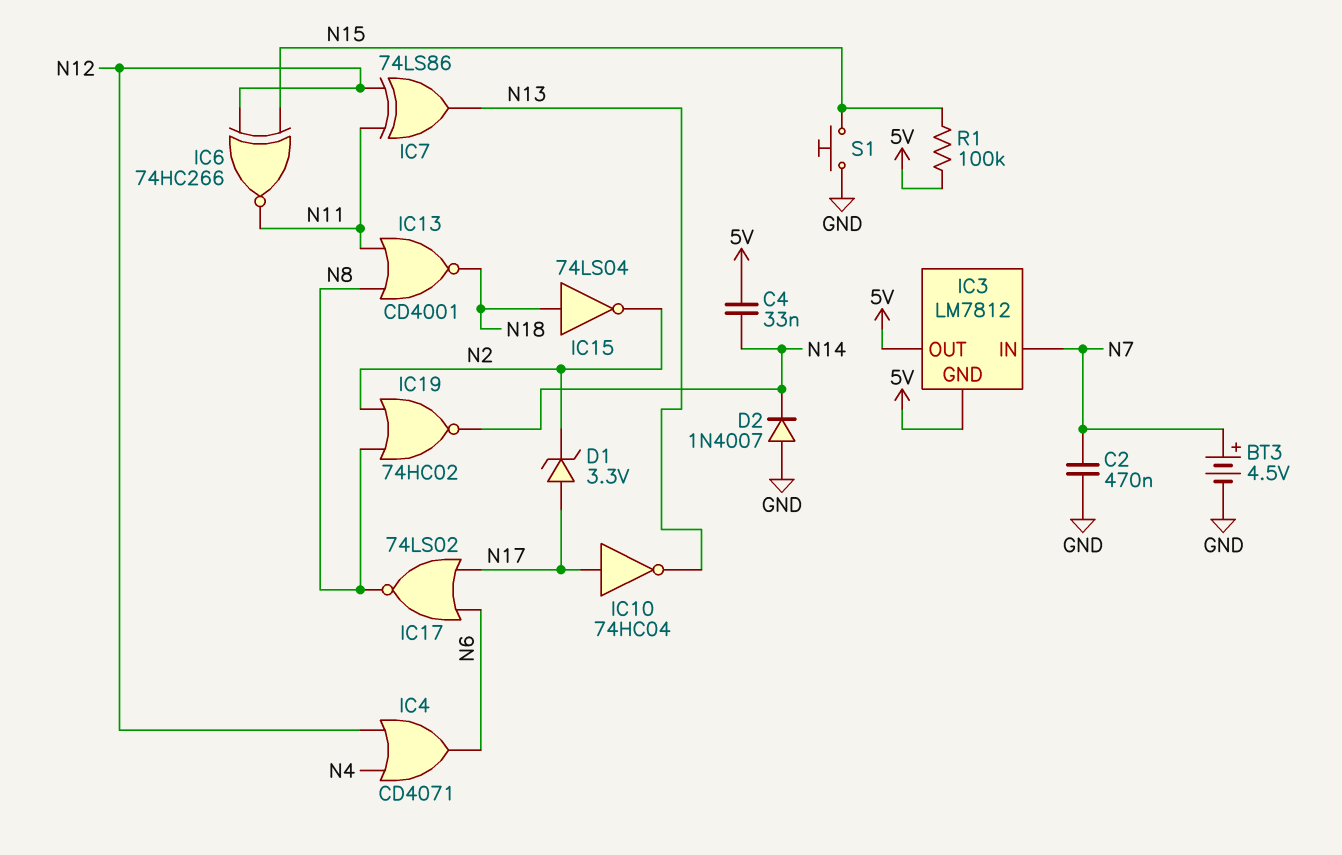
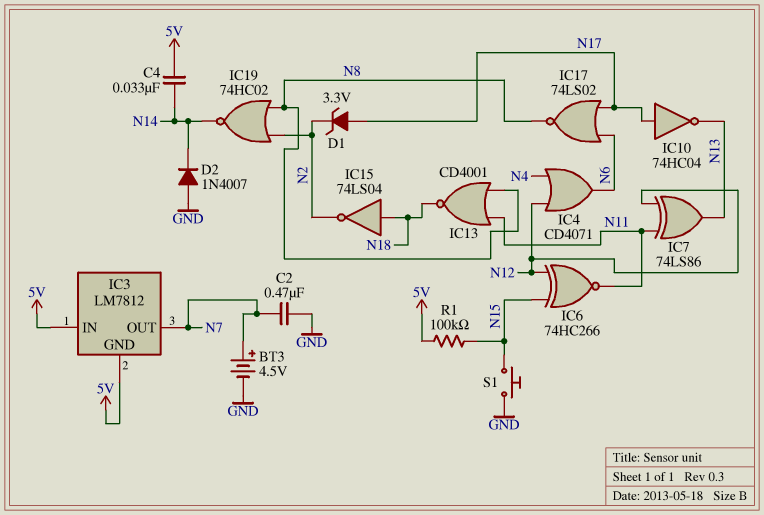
IC3 pin IN: N7 -> 5V
IC3 pin OUT: 5V -> N7

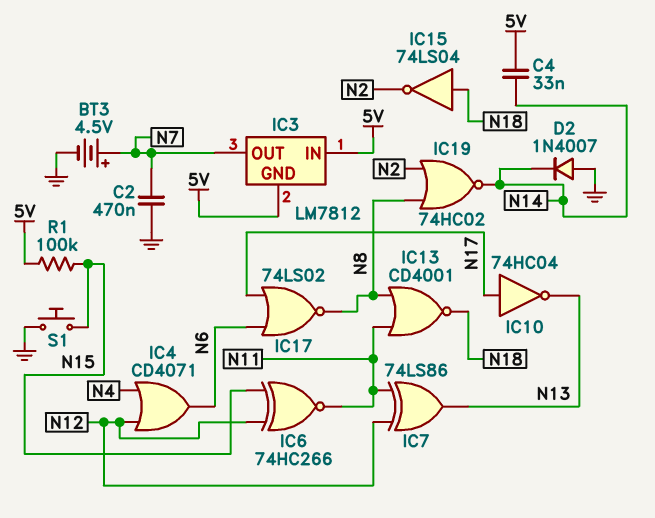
D1: zener 3.3V (A N17, K N2) -> none

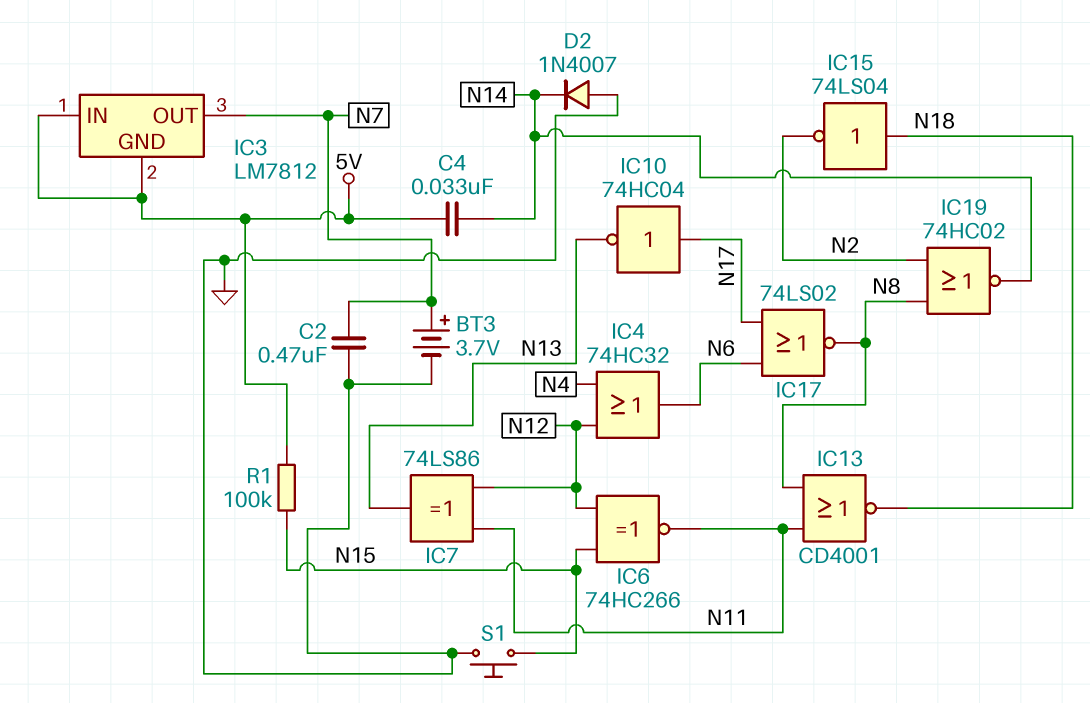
BT3: 4.5V (plus N7, minus GND) -> 3.7V (plus N7, minus GND)
IC4: OR CD4071 (in N4, in N12, out N6) -> OR 74HC32 (in N4, in N12, out N6)

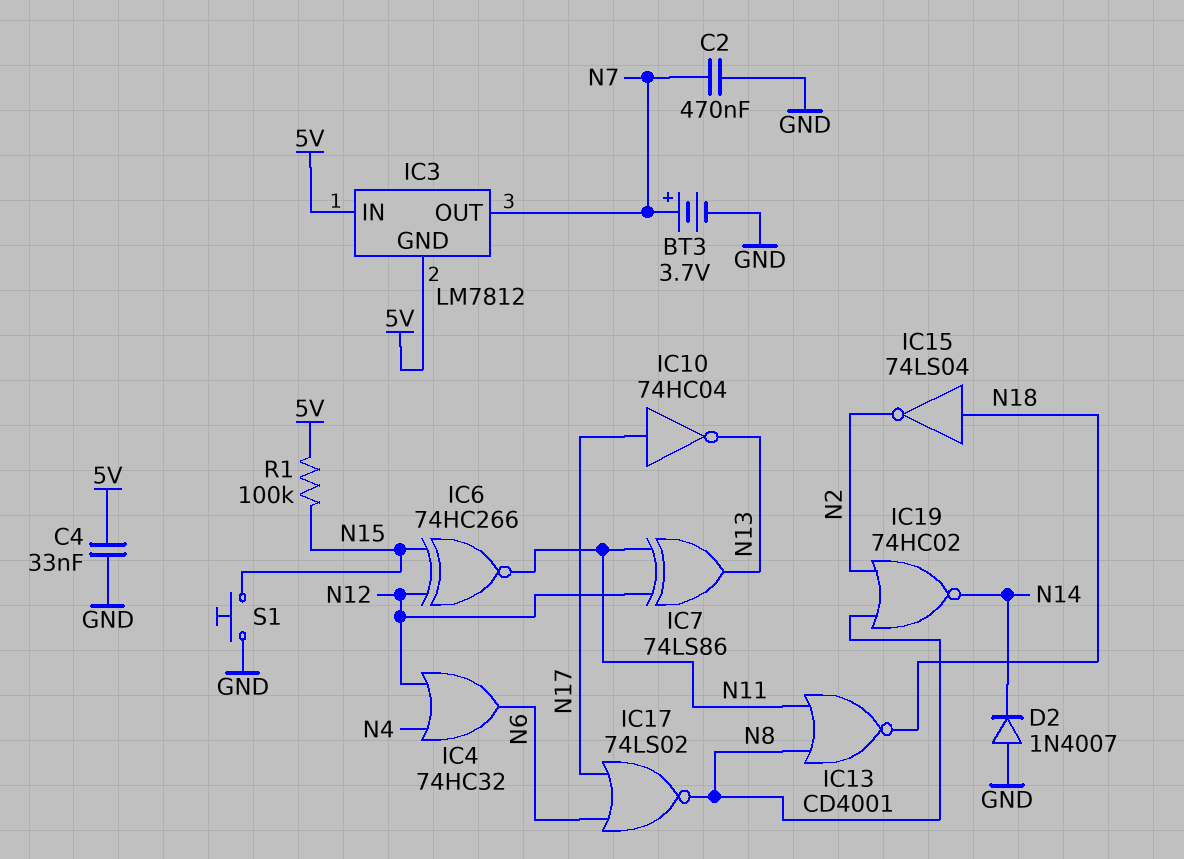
C4: 33nF (5V, N14) -> 33nF (5V, GND)

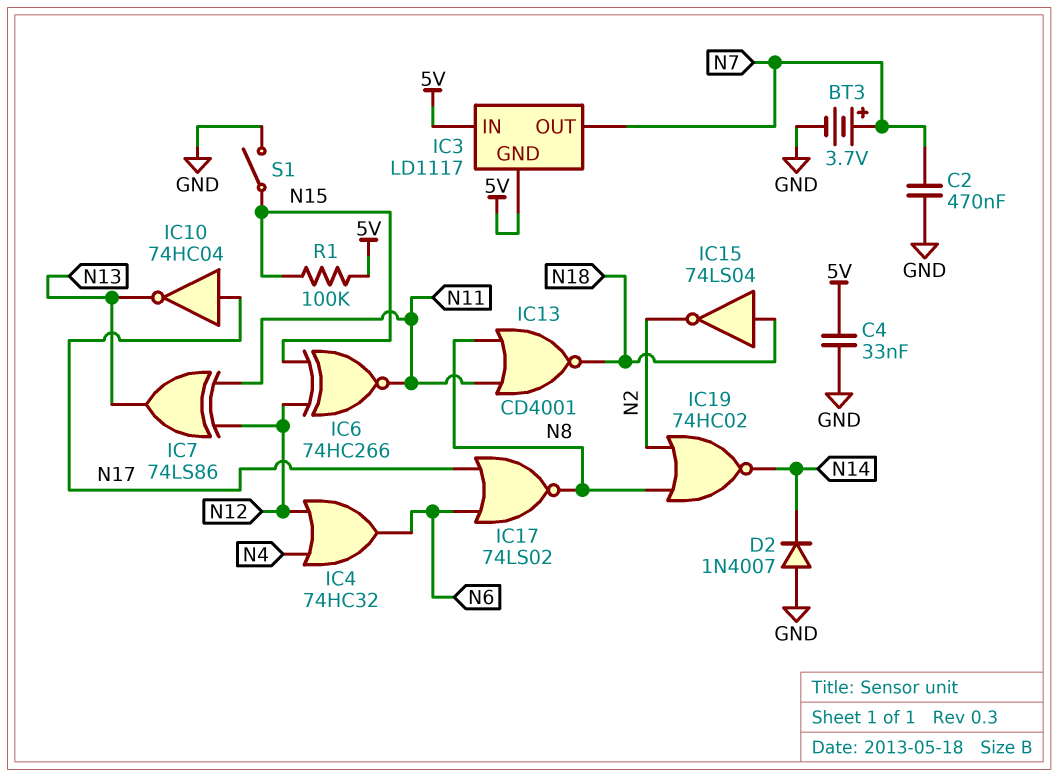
IC3: LM7812 -> LD1117
S1: button (GND, N15) -> switch (GND, N15)

